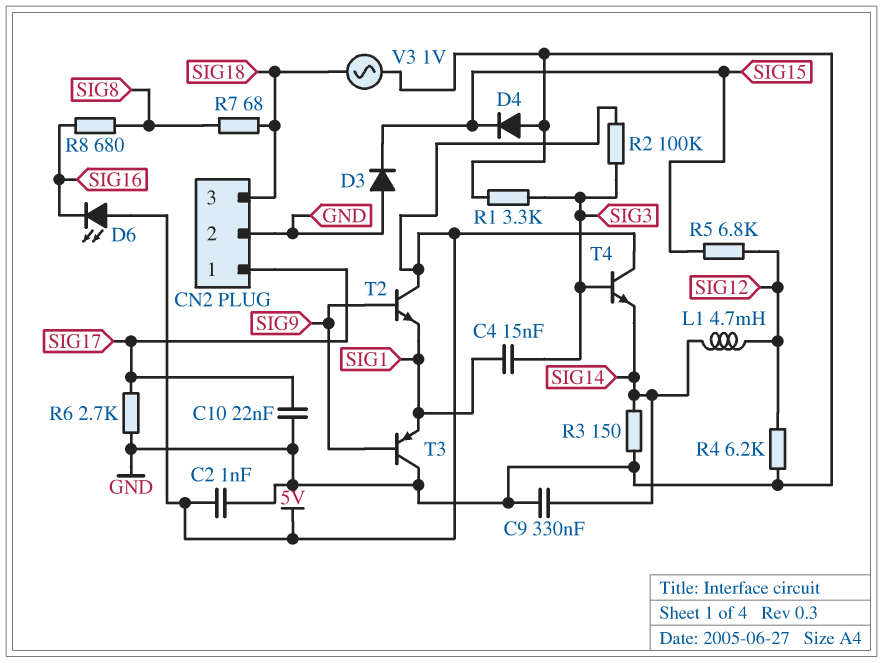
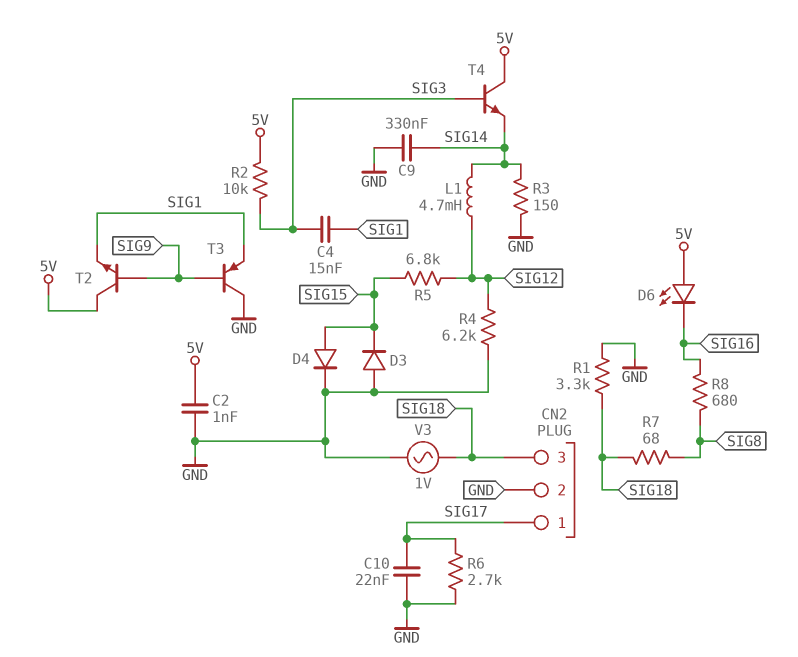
D4: diode (A GND, K SIG15) -> diode (A SIG15, K GND)
R1: 3.3k (GND, SIG3) -> 3.3k (GND, SIG18)
R2: 100k (5V, SIG3) -> 10k (5V, SIG3)

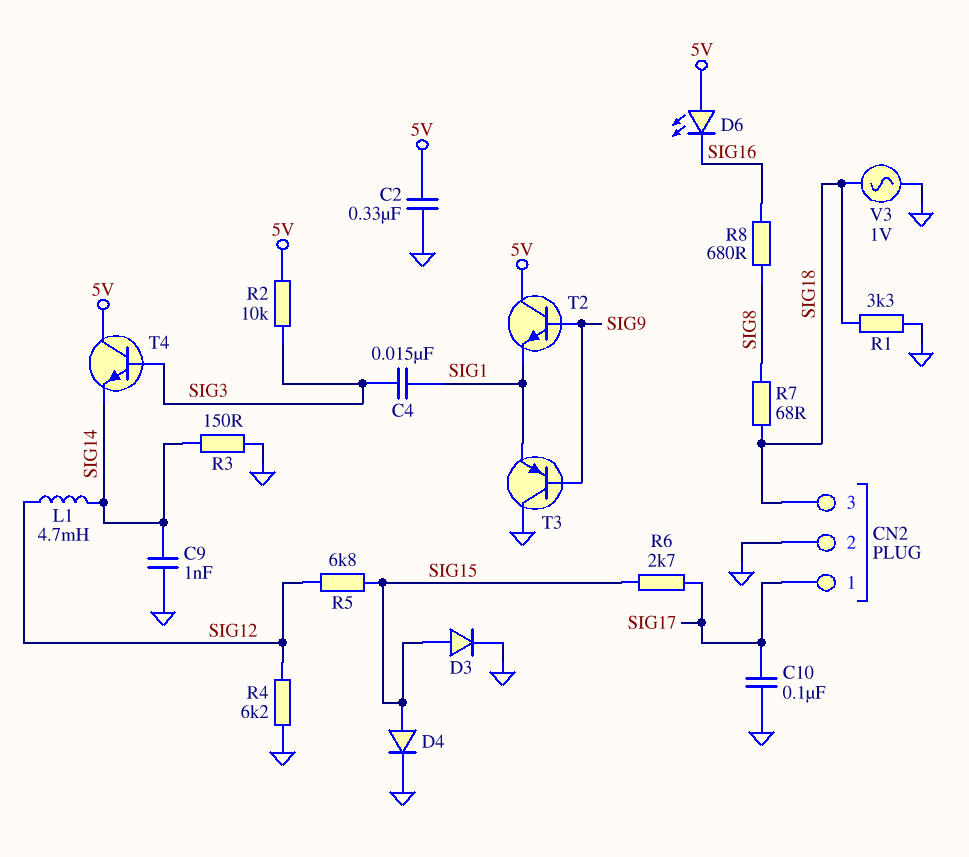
C2: 1nF (5V, GND) -> 330nF (5V, GND)
C9: 330nF (GND, SIG14) -> 1nF (GND, SIG14)
C10: 22nF (GND, SIG17) -> 100nF (GND, SIG17)
D3: diode (A GND, K SIG15) -> diode (A SIG15, K GND)
R6: 2.7k (GND, SIG17) -> 2.7k (SIG15, SIG17)

